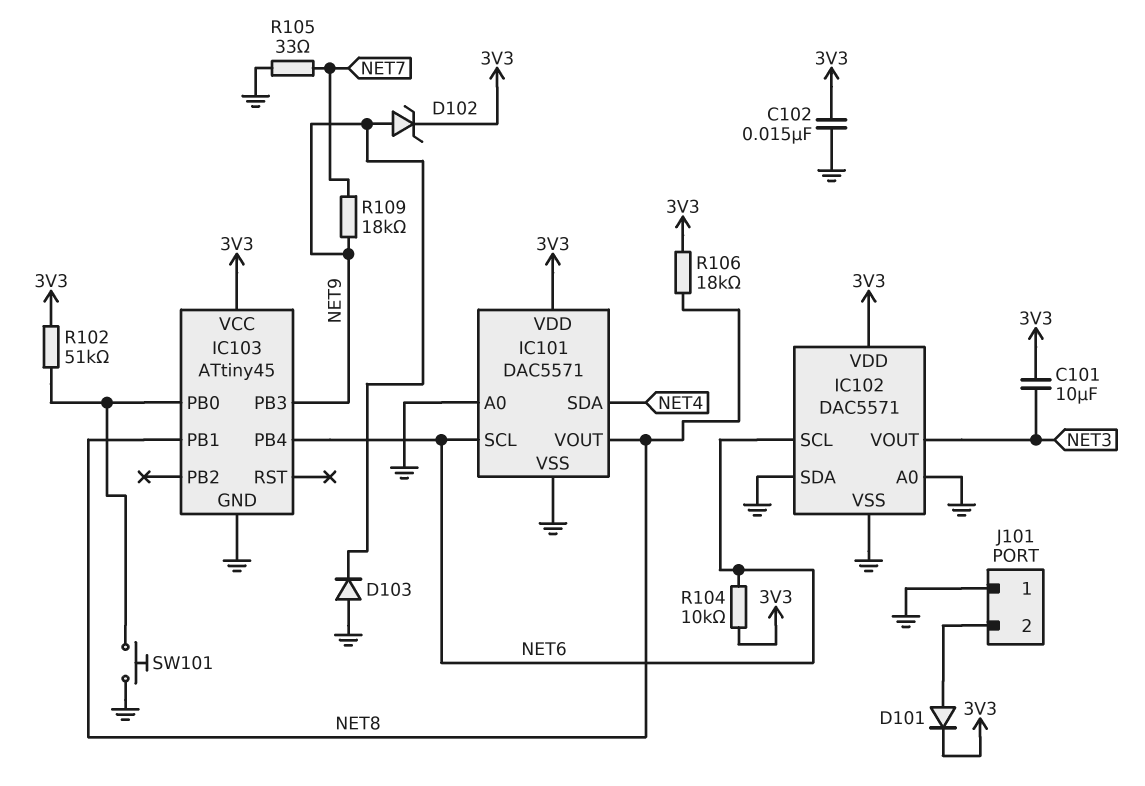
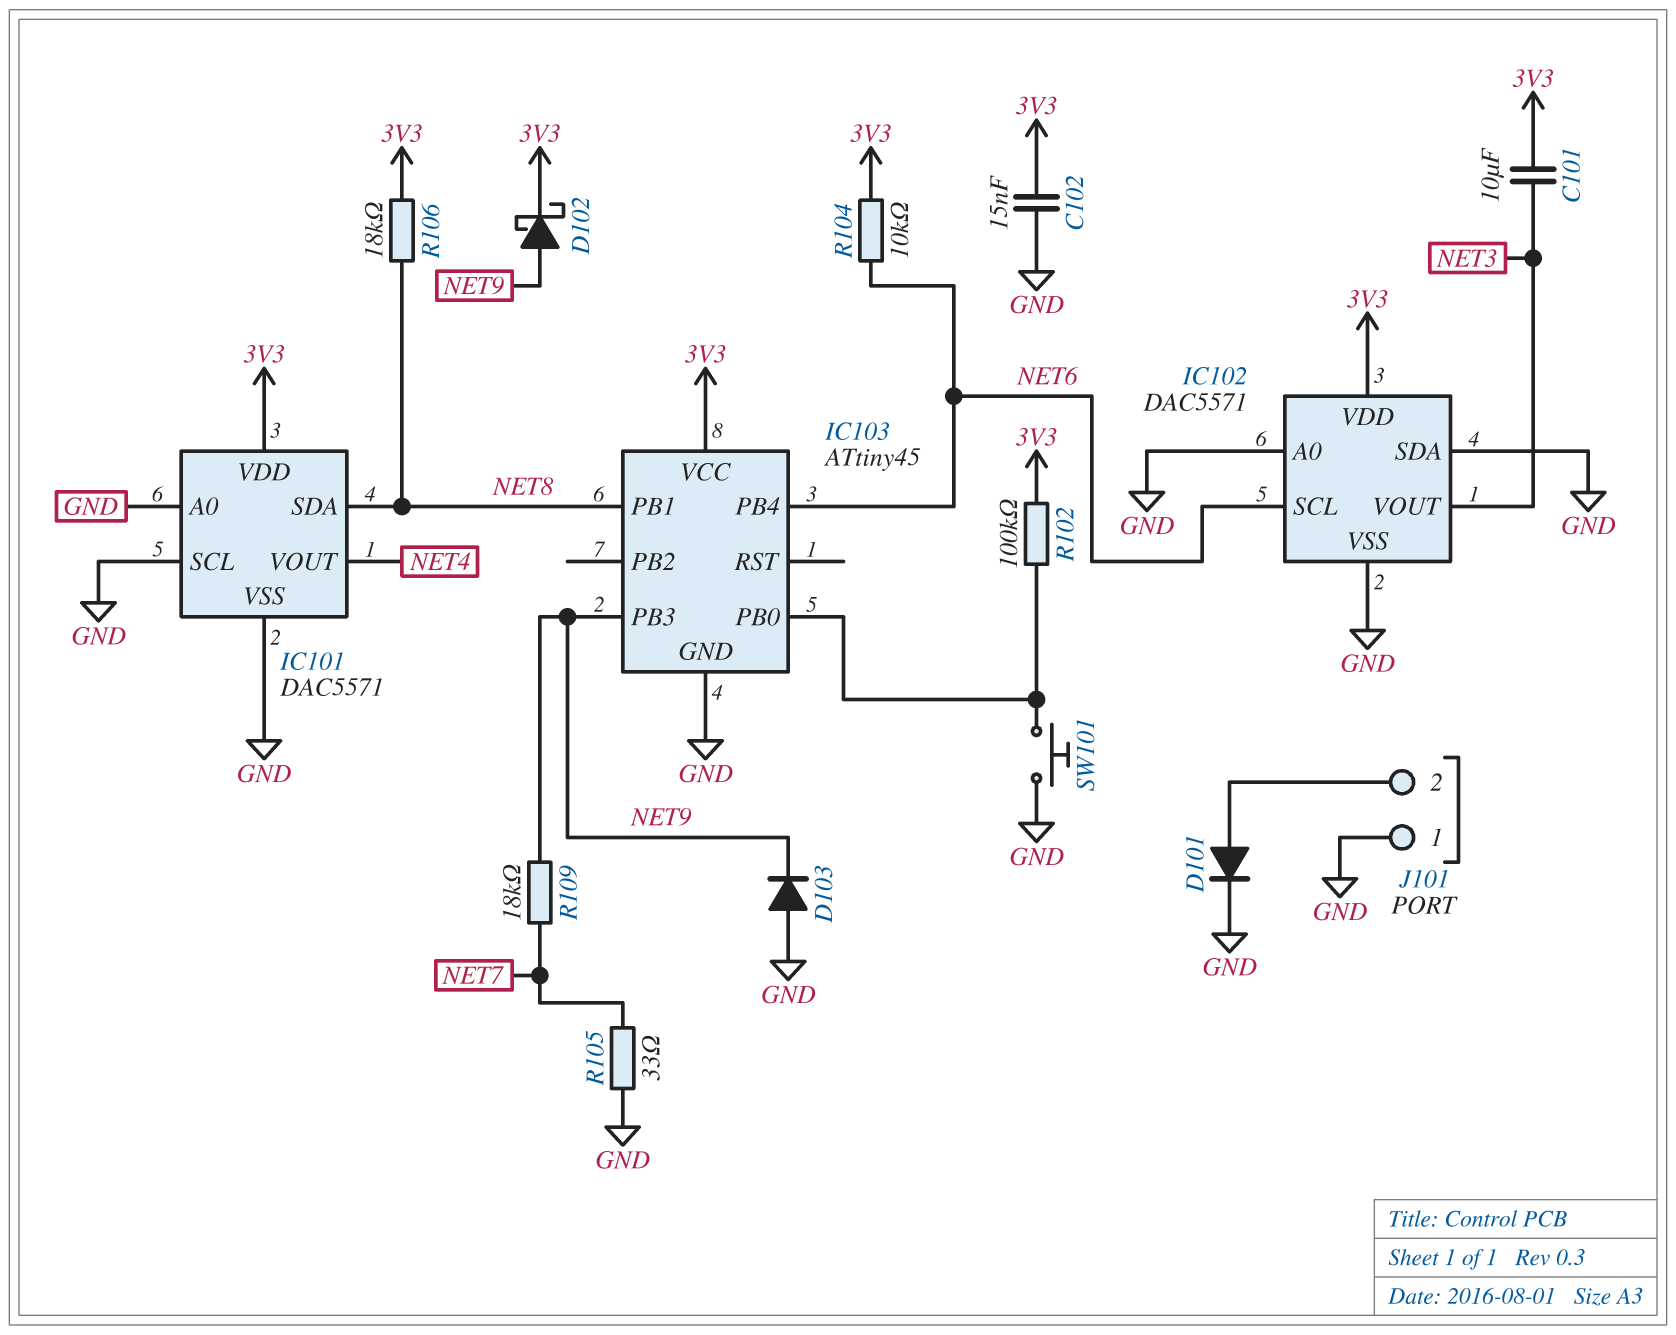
D101: diode (A J101/2, K 3V3) -> diode (A J101/2, K GND)
D102: zener (A NET9, K 3V3) -> schottky (A NET9, K 3V3)
IC101 pin SCL: NET6 -> GND
IC101 pin SDA: NET4 -> NET8
IC101 pin VOUT: NET8 -> NET4
R102: 51k (3V3, IC103/PB0) -> 100k (3V3, IC103/PB0)

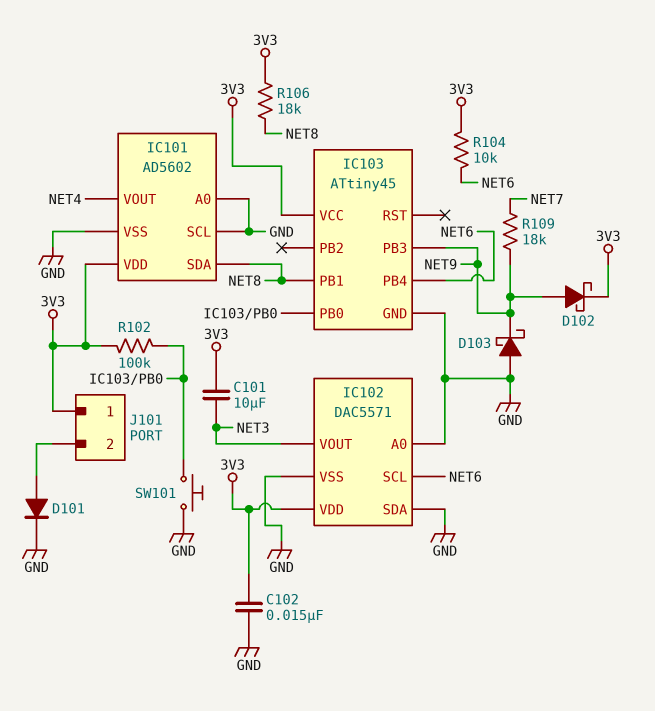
D103: diode (A GND, K NET9) -> schottky (A GND, K NET9)
IC101: DAC5571 -> AD5602
J101 pin 1: GND -> 3V3
R105: 33 (GND, NET7) -> none

